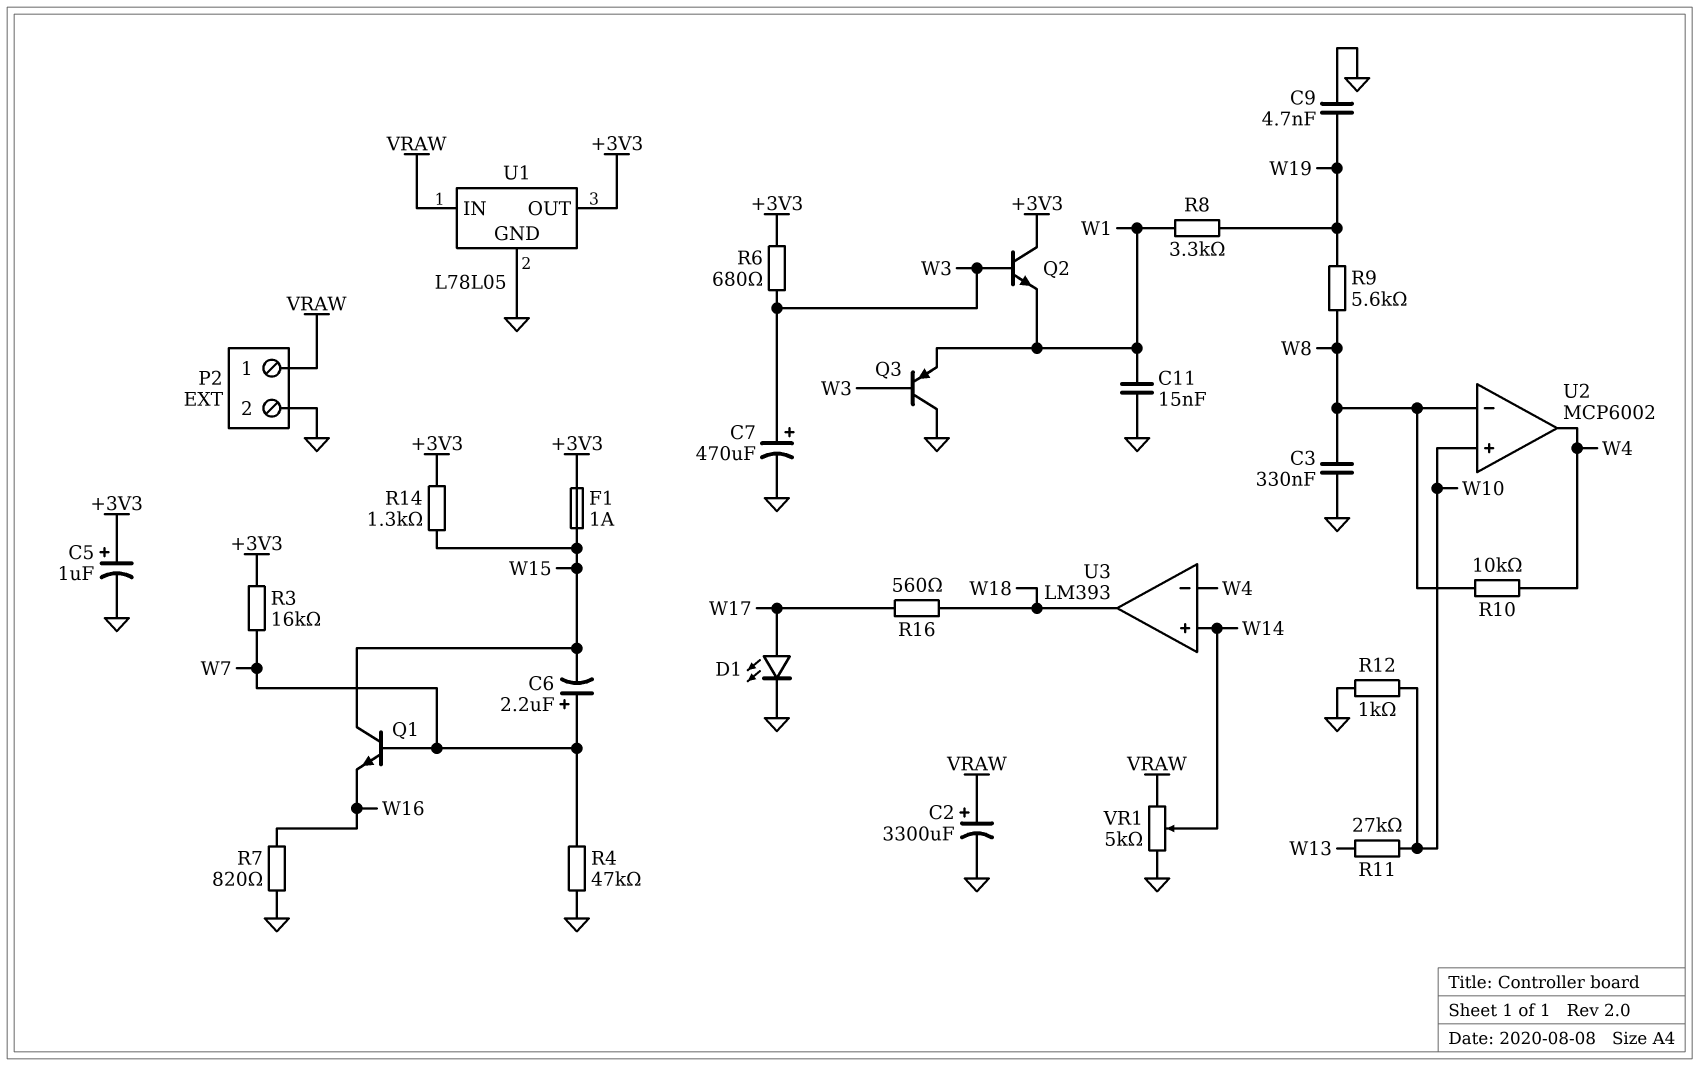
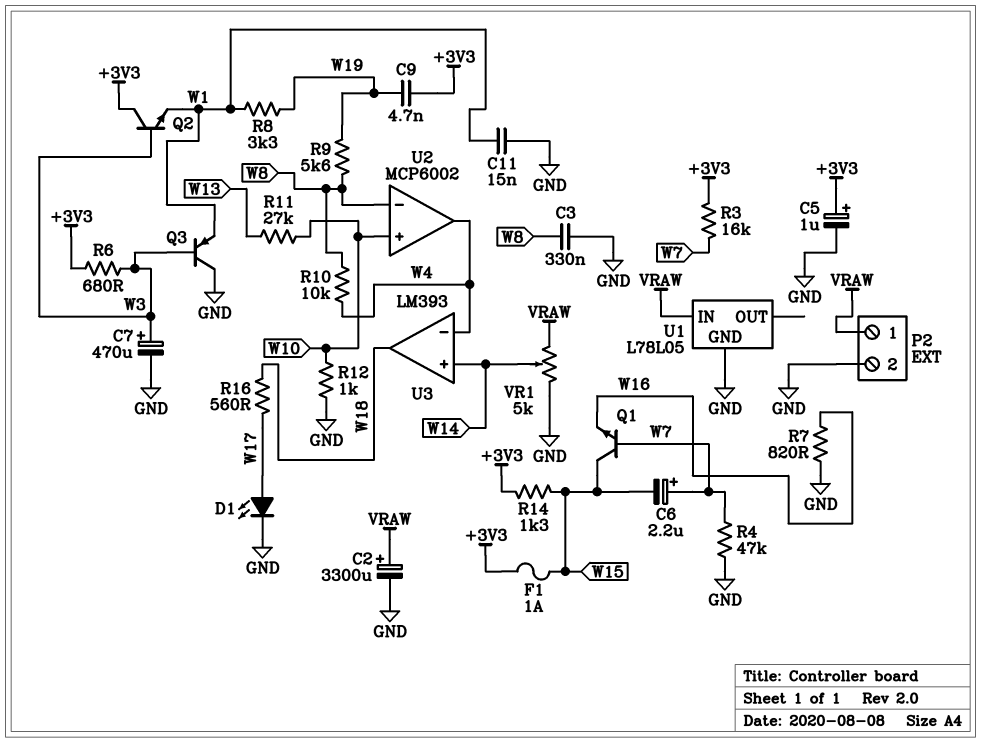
C9: 4.7nF (GND, W19) -> 4.7nF (+3V3, W19)
U1 pin OUT: +3V3 -> none

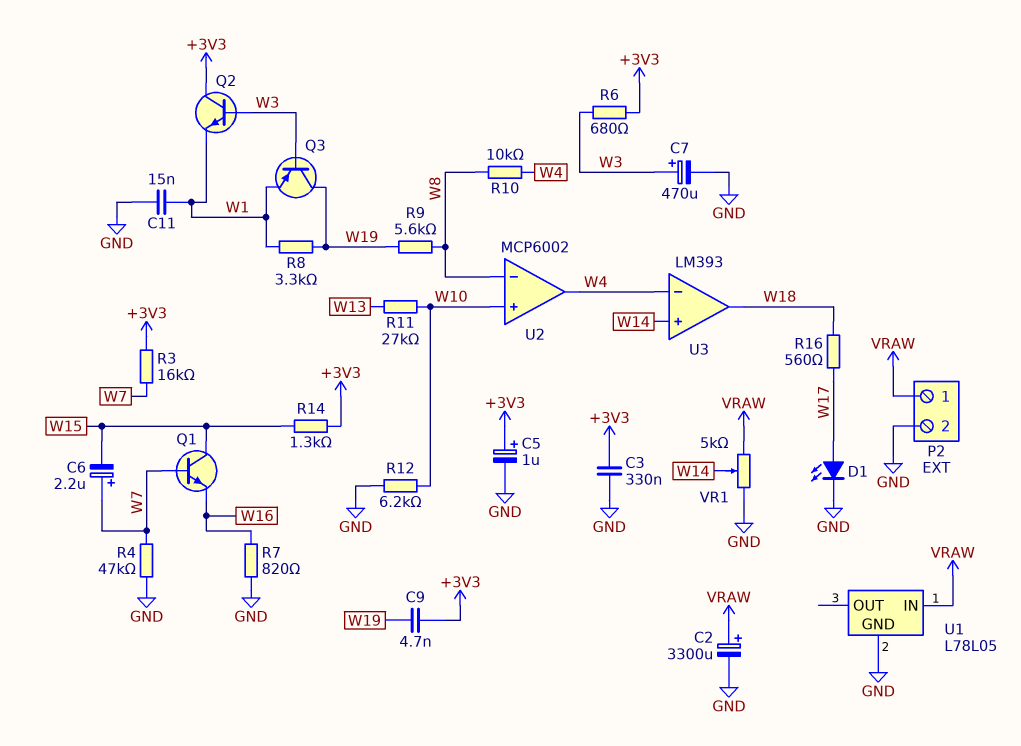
C3: 330nF (GND, W8) -> 330nF (+3V3, GND)
F1: 1A (+3V3, W15) -> none
Q3: PNP (B W3, C GND, E W1) -> PNP (B W3, C W19, E W1)
R12: 1k (GND, W10) -> 6.2k (GND, W10)

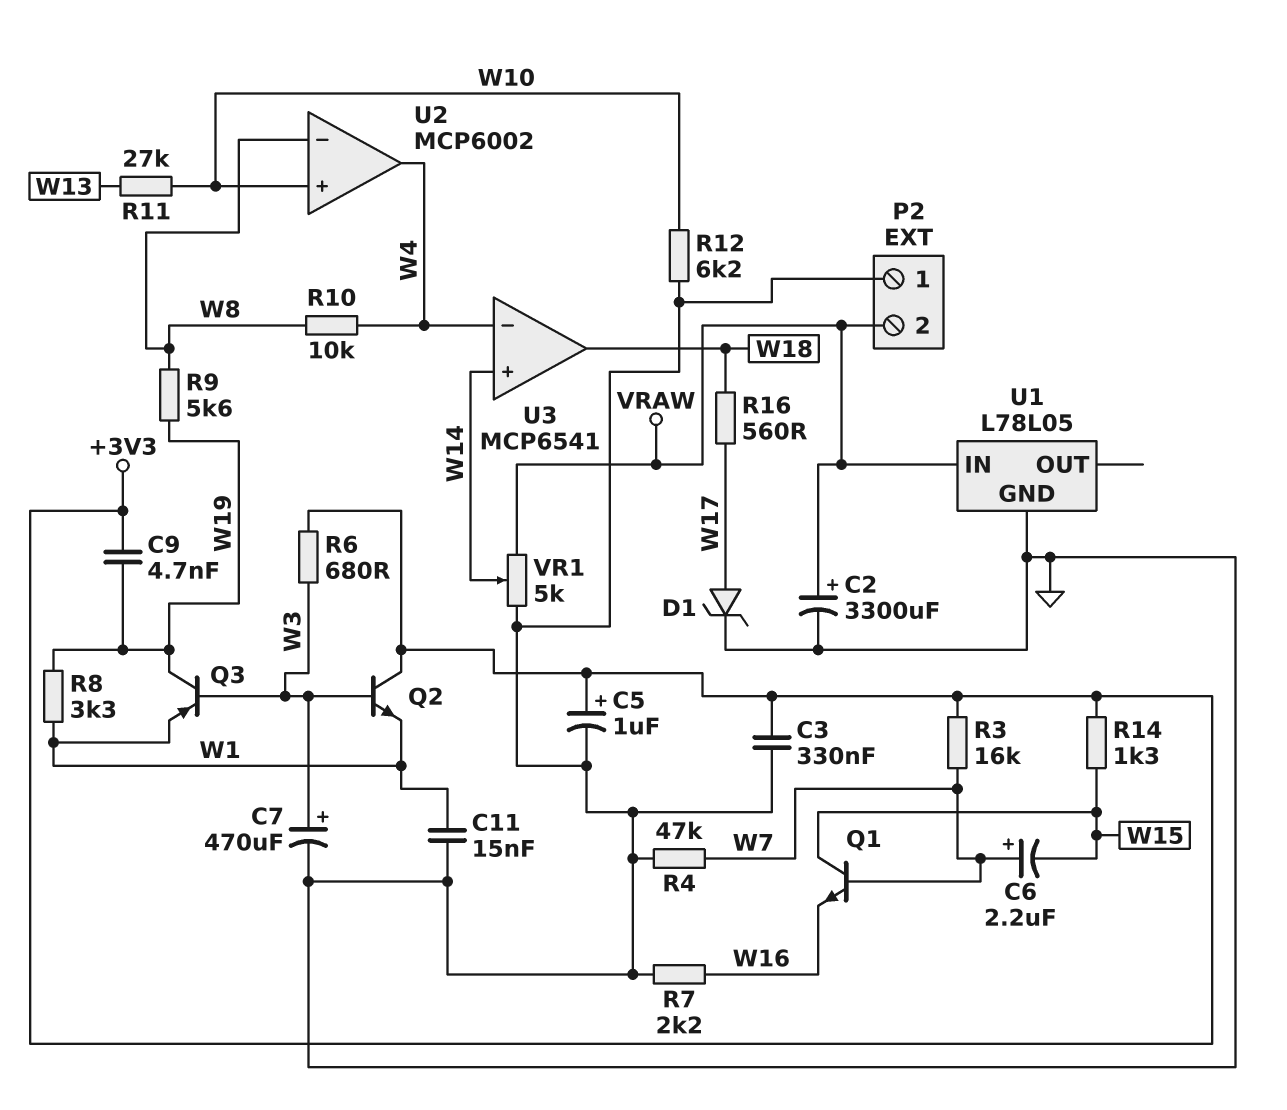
D1: LED (A W17, K GND) -> zener (A W17, K GND)
P2 pin 1: VRAW -> GND
P2 pin 2: GND -> VRAW
R7: 820 (GND, W16) -> 2.2k (GND, W16)
U3: LM393 -> MCP6541

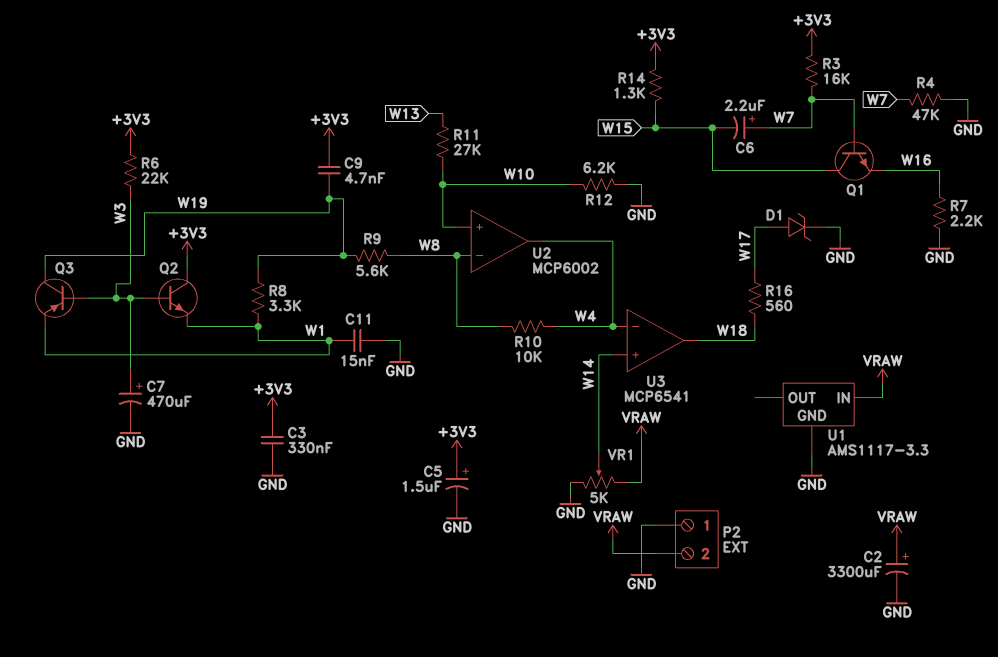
C5: 1uF (plus +3V3, minus GND) -> 1.5uF (plus +3V3, minus GND)
R6: 680 (+3V3, W3) -> 22k (+3V3, W3)
U1: L78L05 -> AMS1117-3.3

